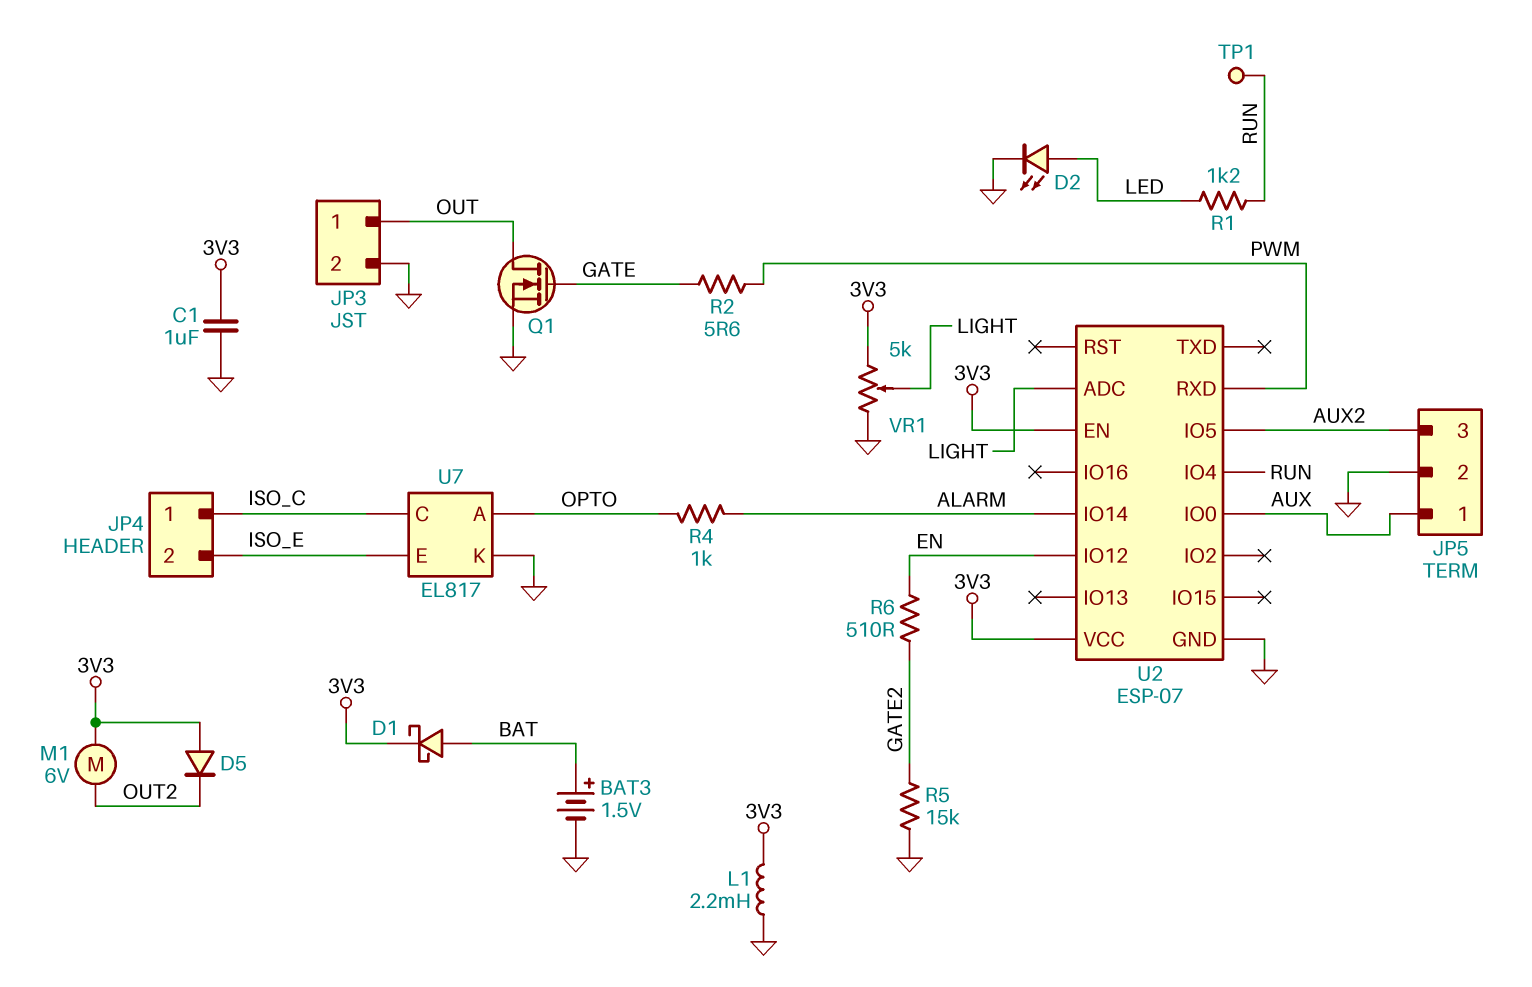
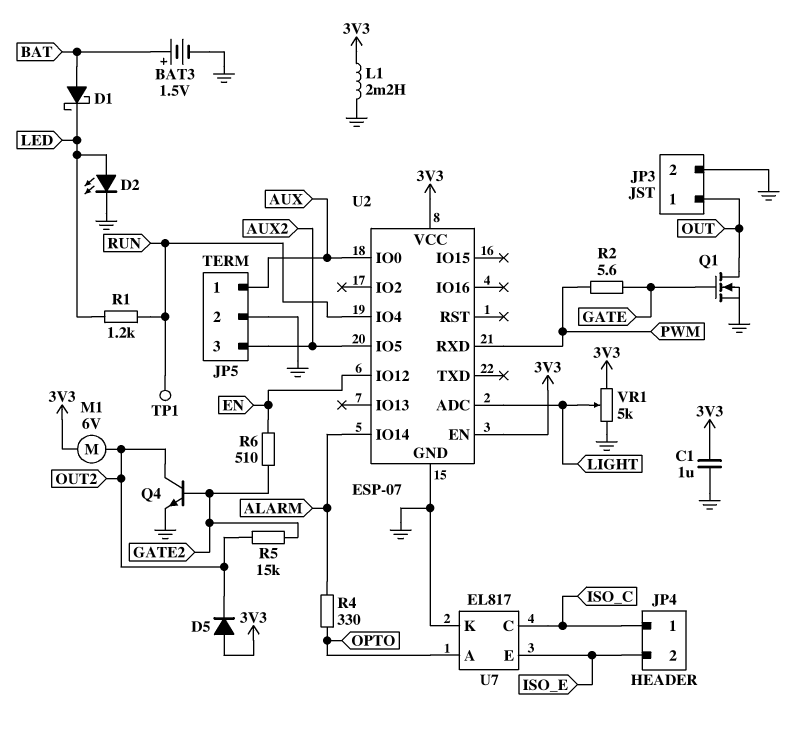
D1: schottky (A BAT, K 3V3) -> schottky (A BAT, K LED)
Q4: none -> NPN (B GATE2, C OUT2, E GND)
R4: 1k (ALARM, OPTO) -> 330 (ALARM, OPTO)
R5: 15k (GATE2, GND) -> 15k (GATE2, OUT2)

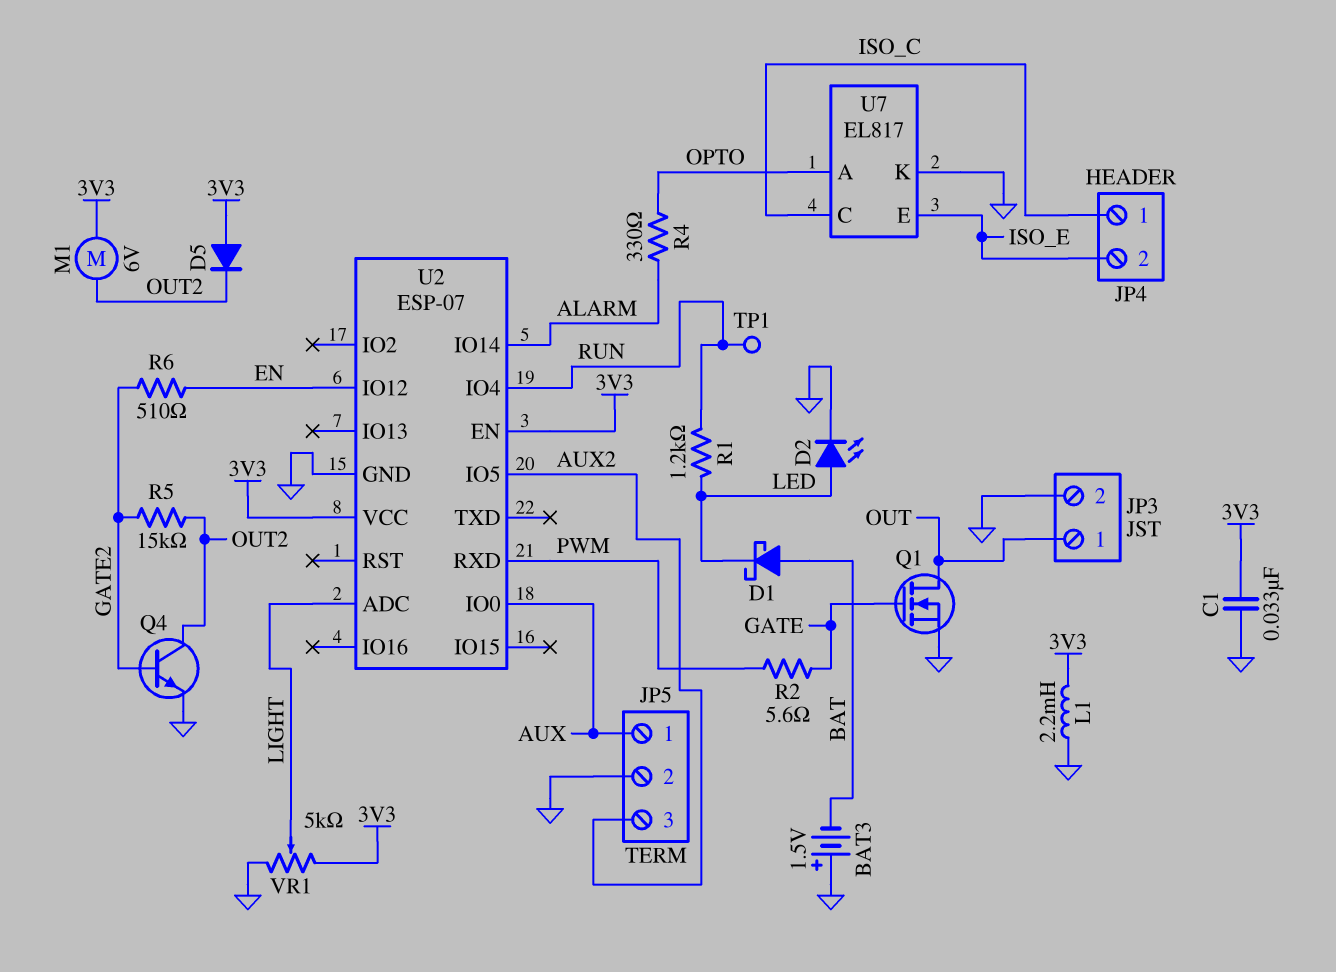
BAT3: 1.5V (plus BAT, minus GND) -> 1.5V (plus GND, minus BAT)
C1: 1uF (3V3, GND) -> 33nF (3V3, GND)

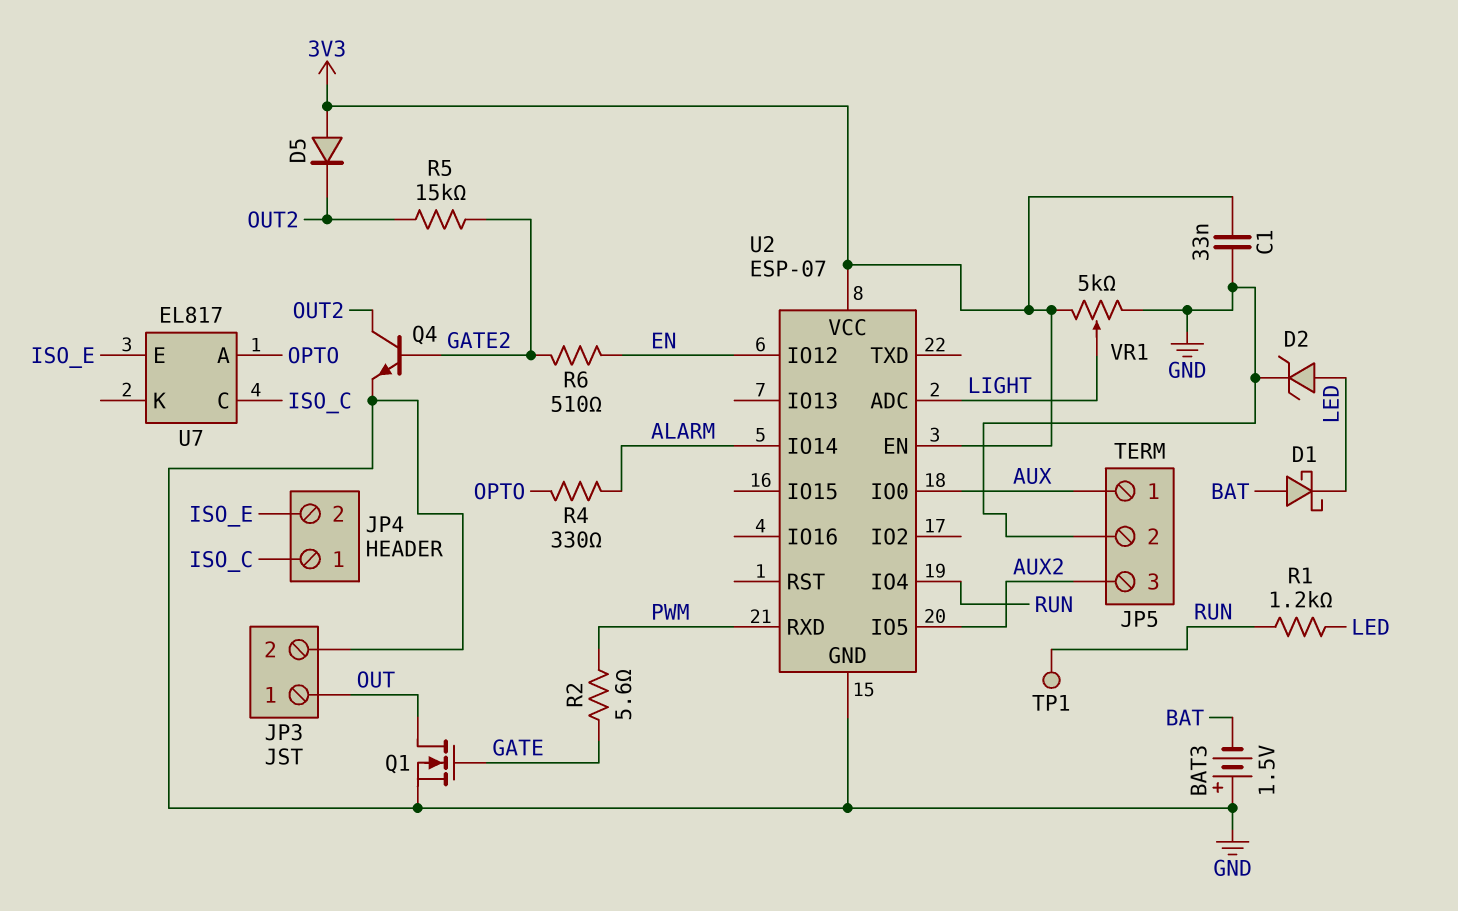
D2: LED (A LED, K GND) -> zener (A LED, K GND)
L1: 2.2mH (3V3, GND) -> none
M1: motor 6V (3V3, OUT2) -> none
U7 pin K: GND -> none

